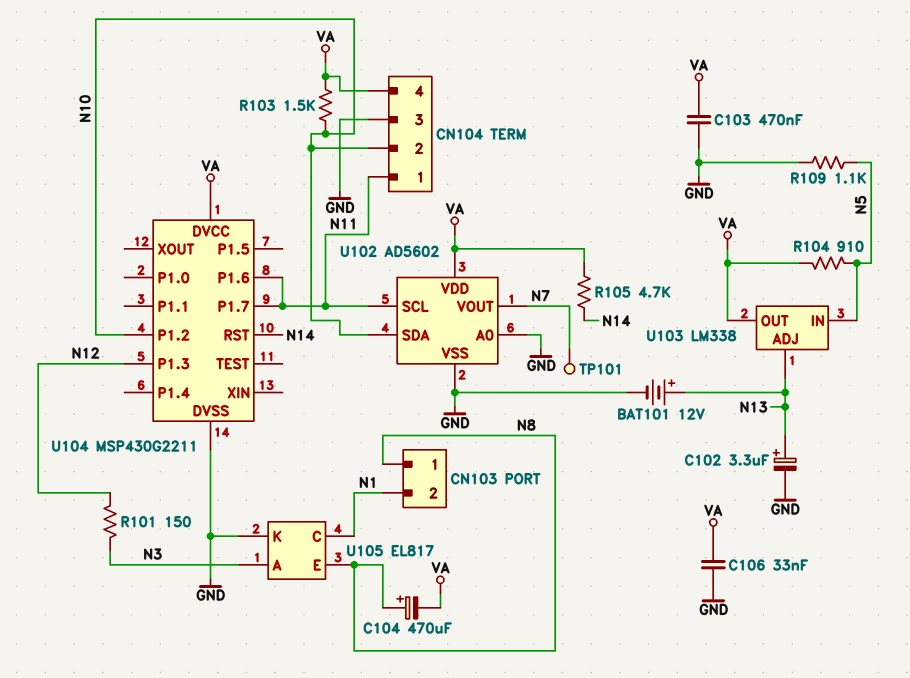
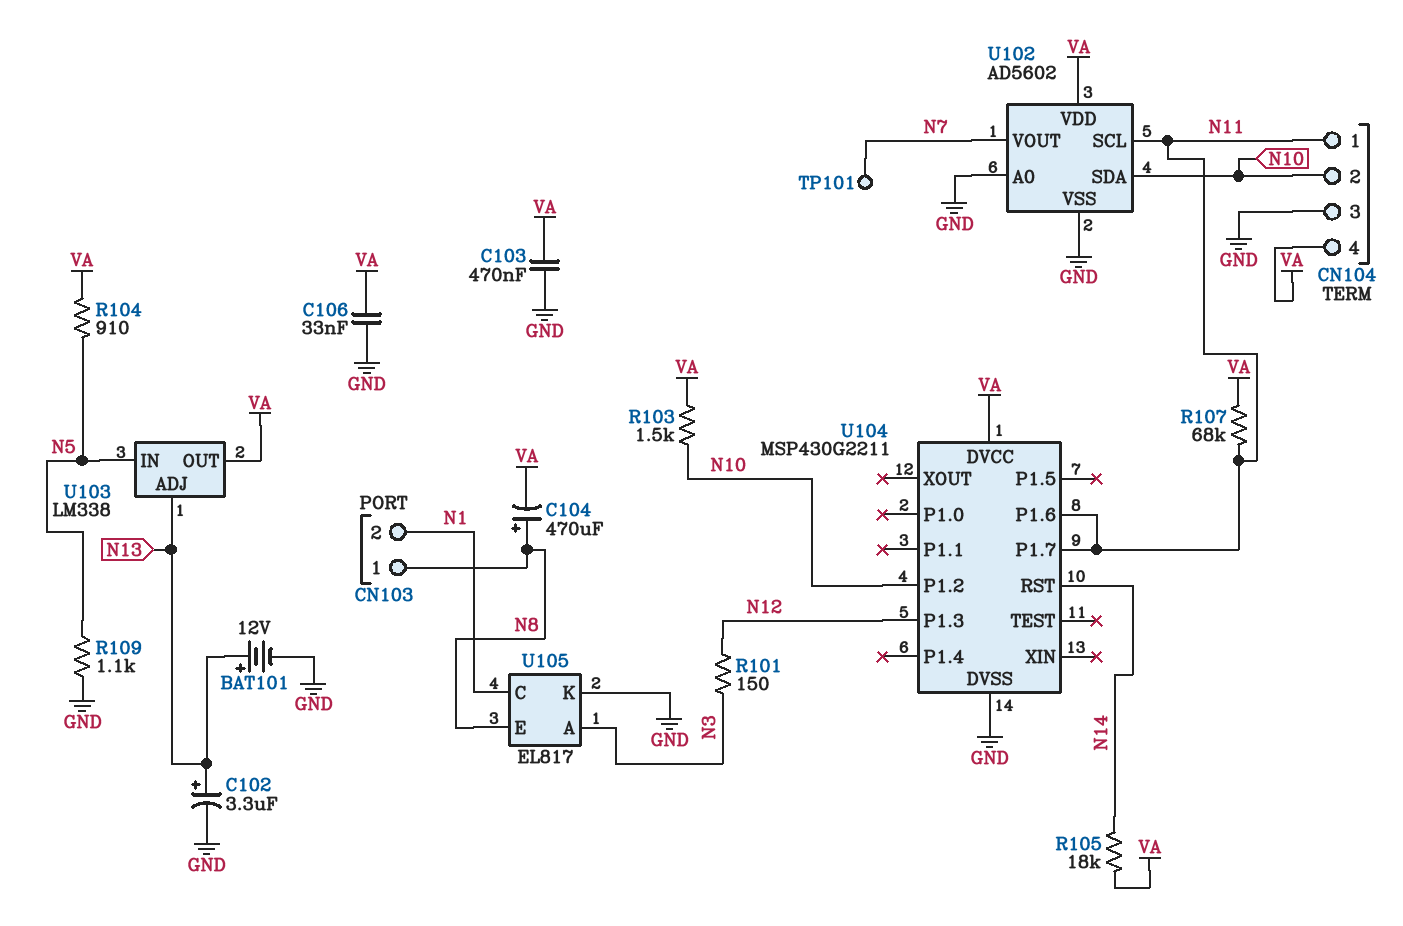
R105: 4.7k (N14, VA) -> 18k (N14, VA)
R107: none -> 68k (N11, VA)

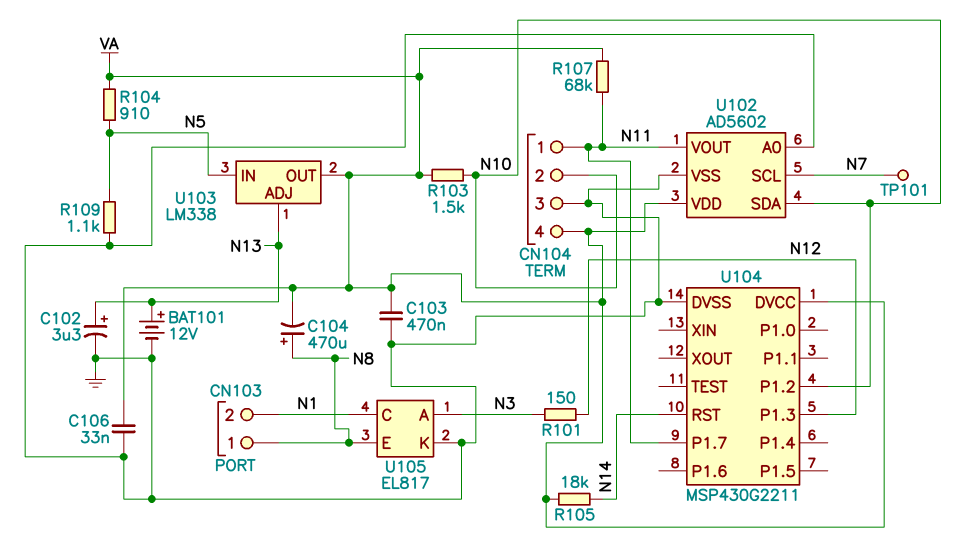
U102 pin SCL: N11 -> N7
U102 pin VOUT: N7 -> N11
U104 pin P1.6: N11 -> none

